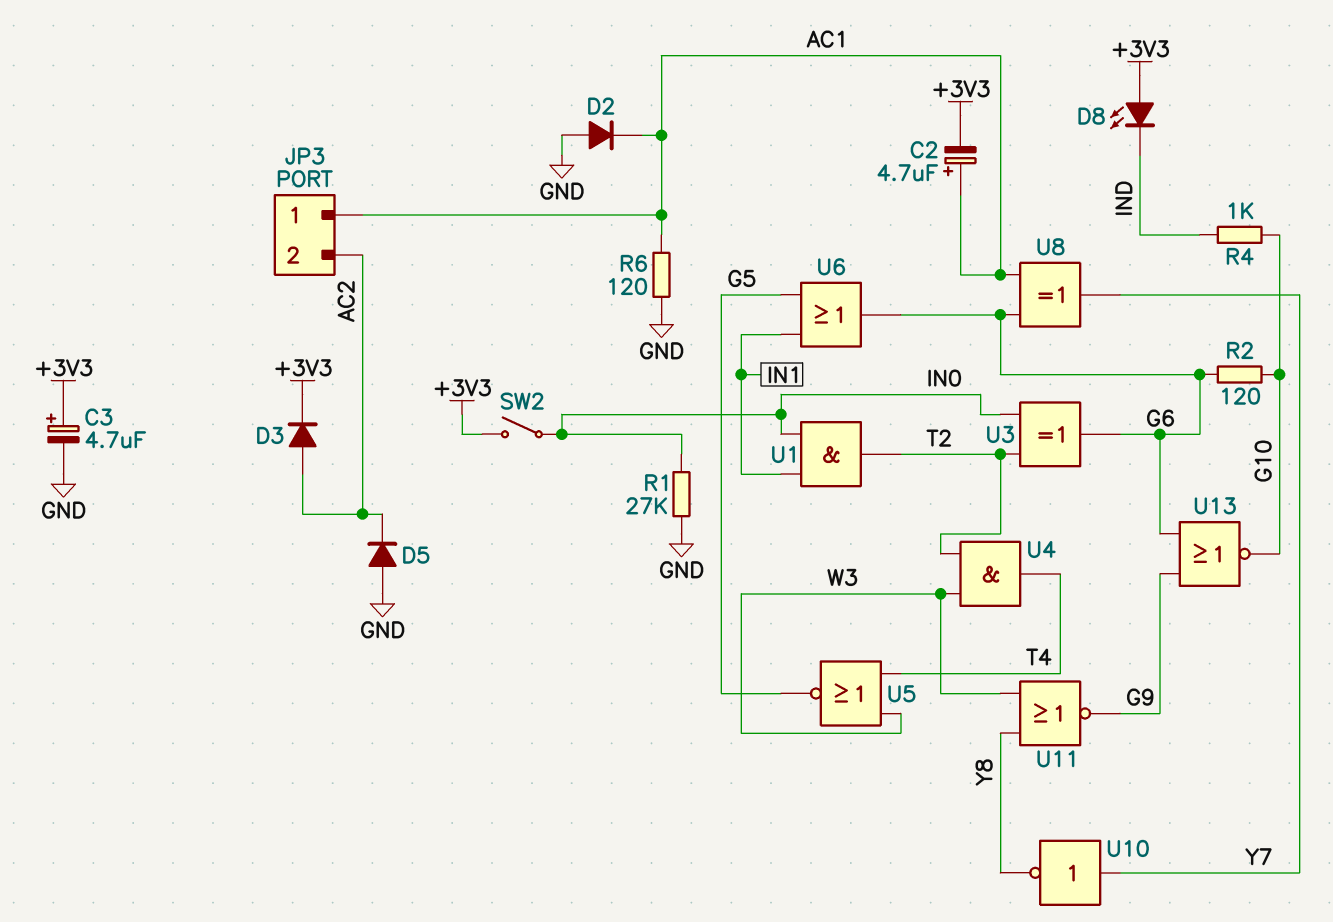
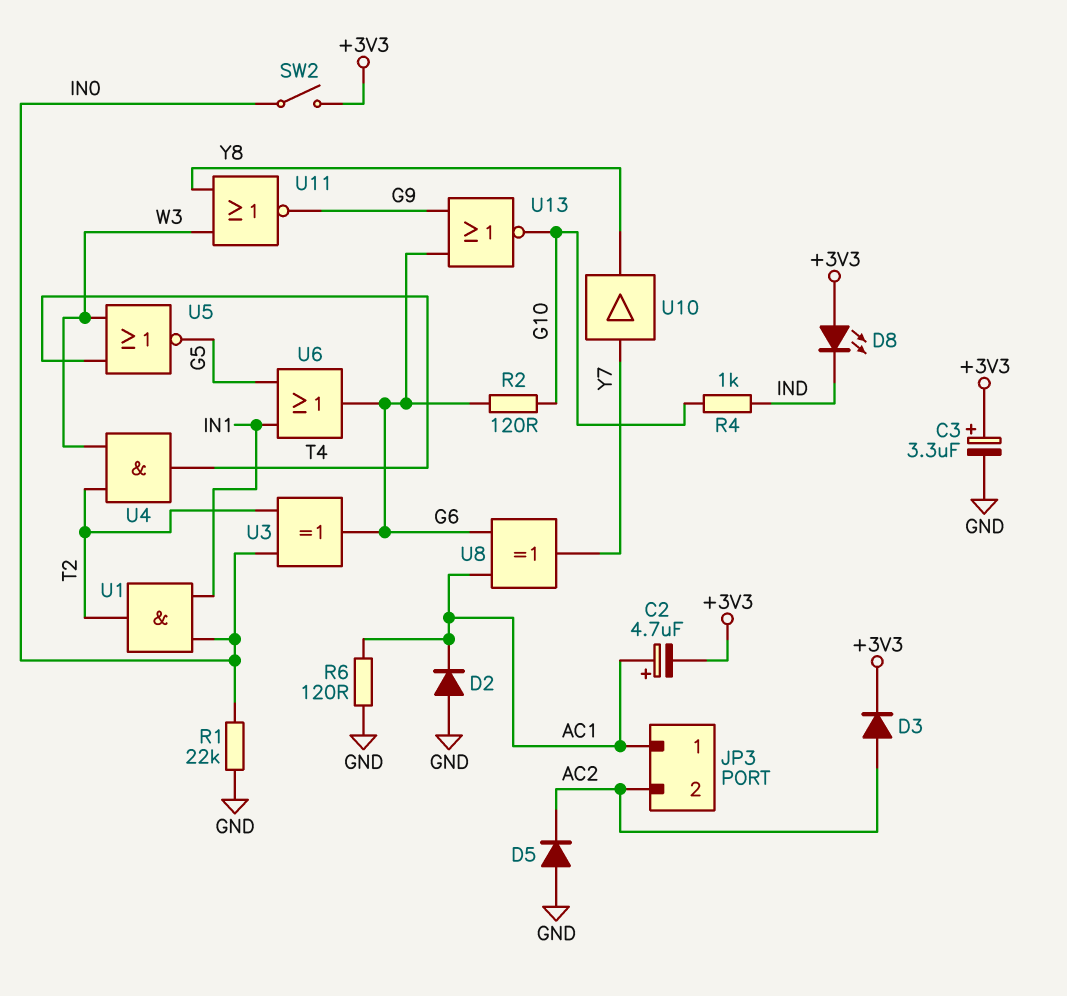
C3: 4.7uF (plus +3V3, minus GND) -> 3.3uF (plus +3V3, minus GND)
R1: 27k (GND, IN0) -> 22k (GND, IN0)
U10: NOT (in Y7, out Y8) -> buffer (in Y7, out Y8)

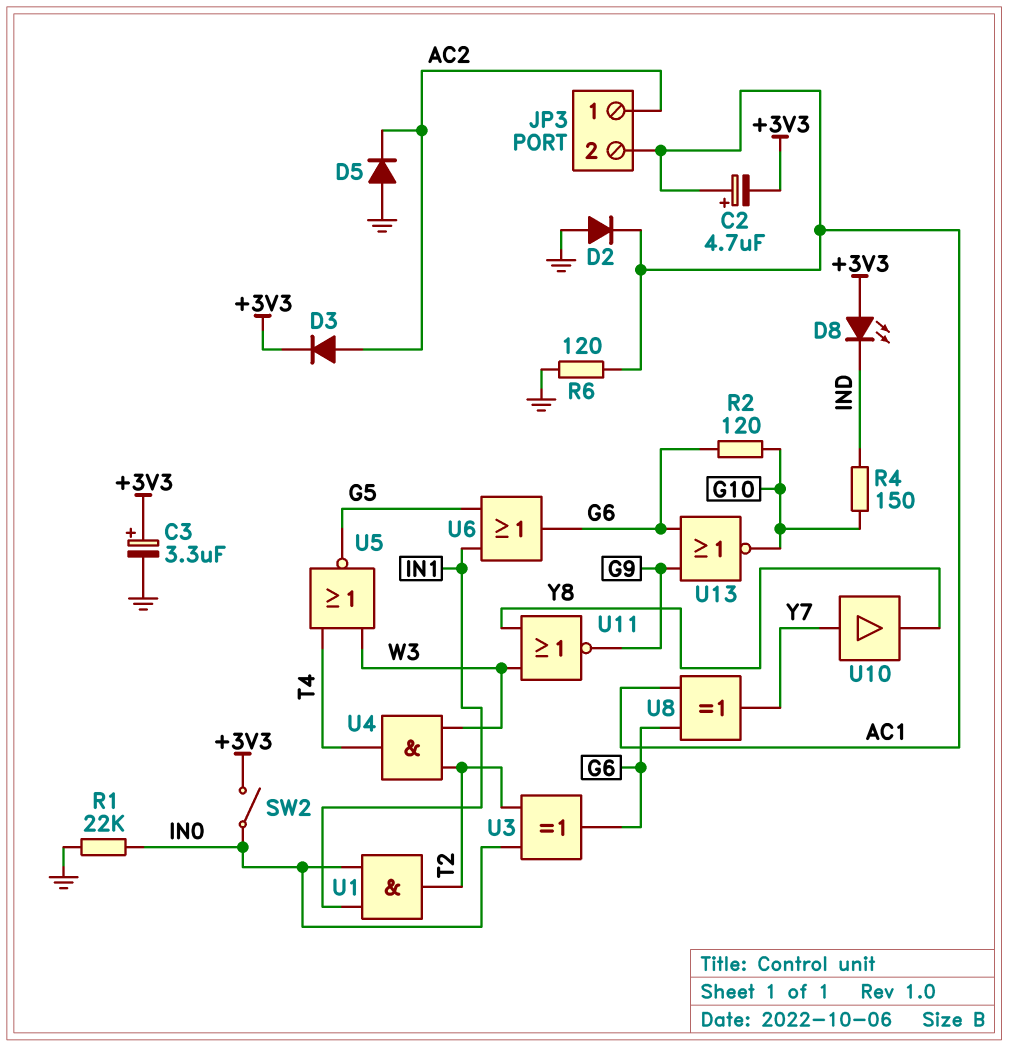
JP3 pin 1: AC1 -> AC2
JP3 pin 2: AC2 -> AC1
R4: 1k (G10, IND) -> 150 (G10, IND)

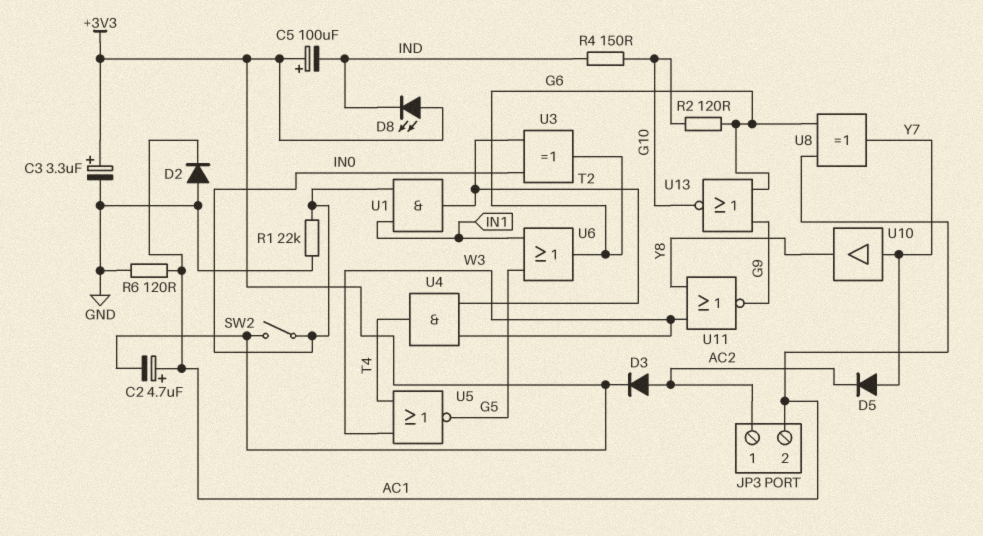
C5: none -> 100uF (plus +3V3, minus IND)
D5: diode (A GND, K AC2) -> diode (A Y7, K AC2)

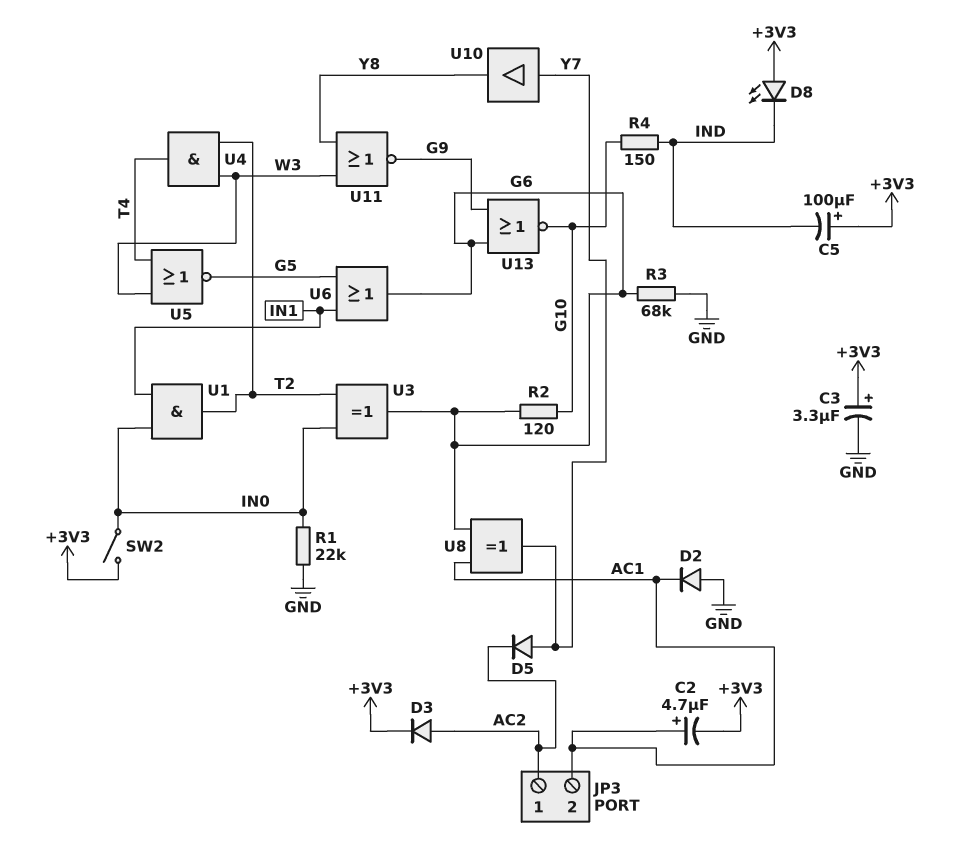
R3: none -> 68k (G6, GND)
R6: 120 (AC1, GND) -> none

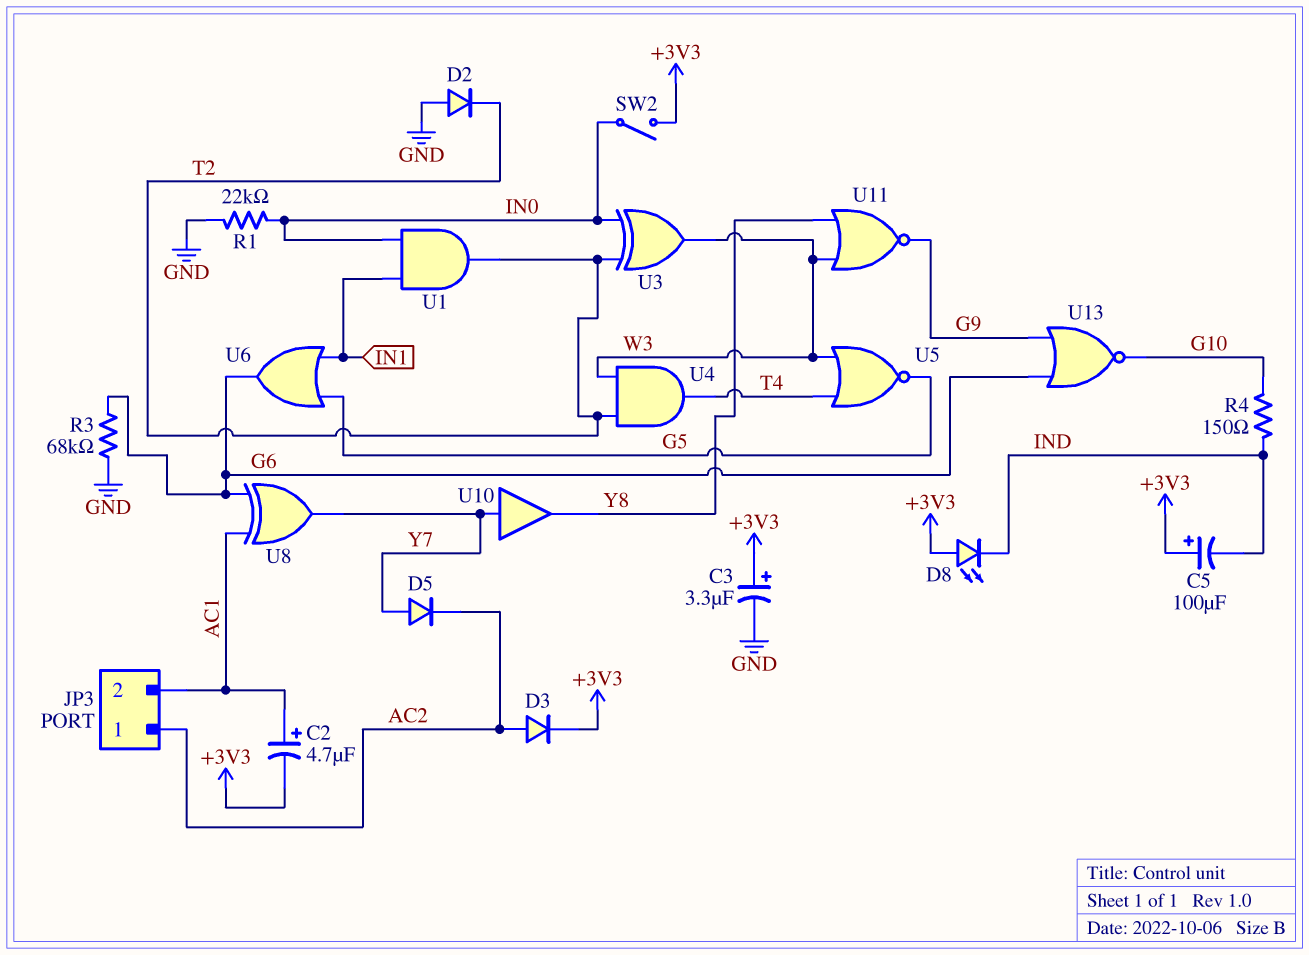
D2: diode (A GND, K AC1) -> diode (A GND, K T2)
R2: 120 (G6, G10) -> none
U3: XOR (in IN0, in T2, out G6) -> XOR (in IN0, in T2, out W3)

